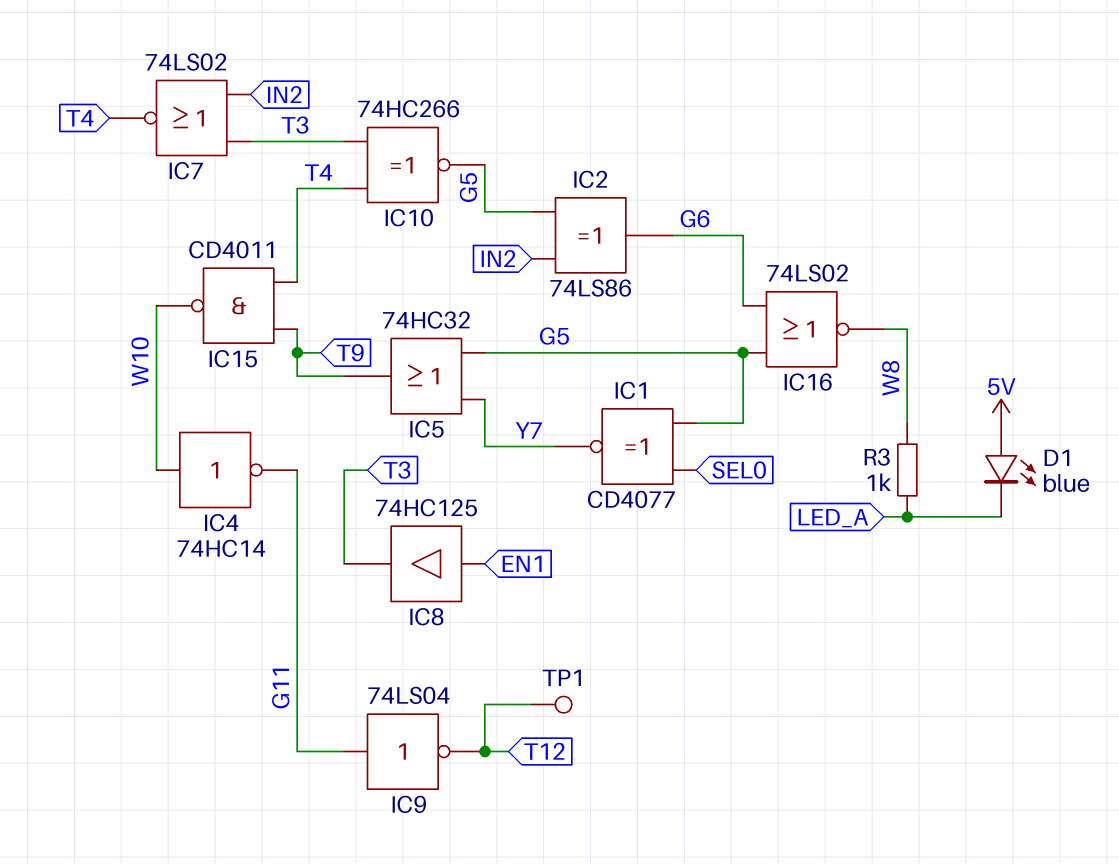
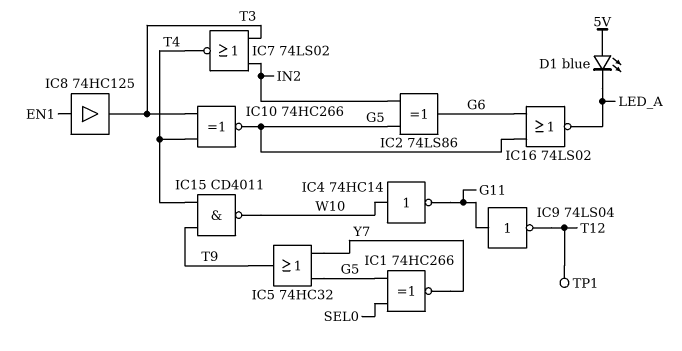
IC1: XNOR CD4077 (in G5, in SEL0, out Y7) -> XNOR 74HC266 (in G5, in SEL0, out Y7)
IC16: NOR 74LS02 (in G5, in G6, out W8) -> NOR 74LS02 (in G5, in G6, out LED_A)
R3: 1k (LED_A, W8) -> none

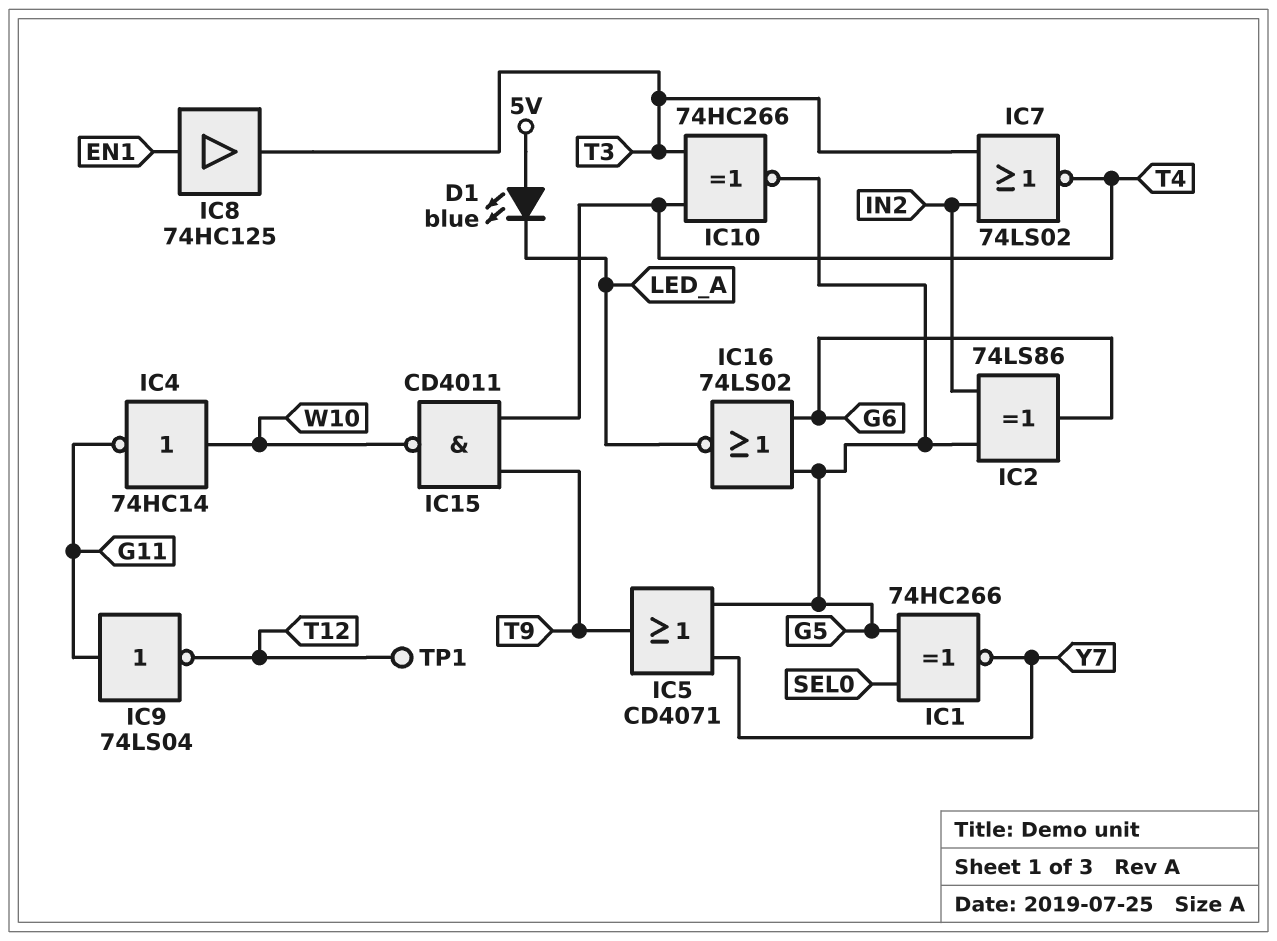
IC5: OR 74HC32 (in G5, in Y7, out T9) -> OR CD4071 (in G5, in Y7, out T9)

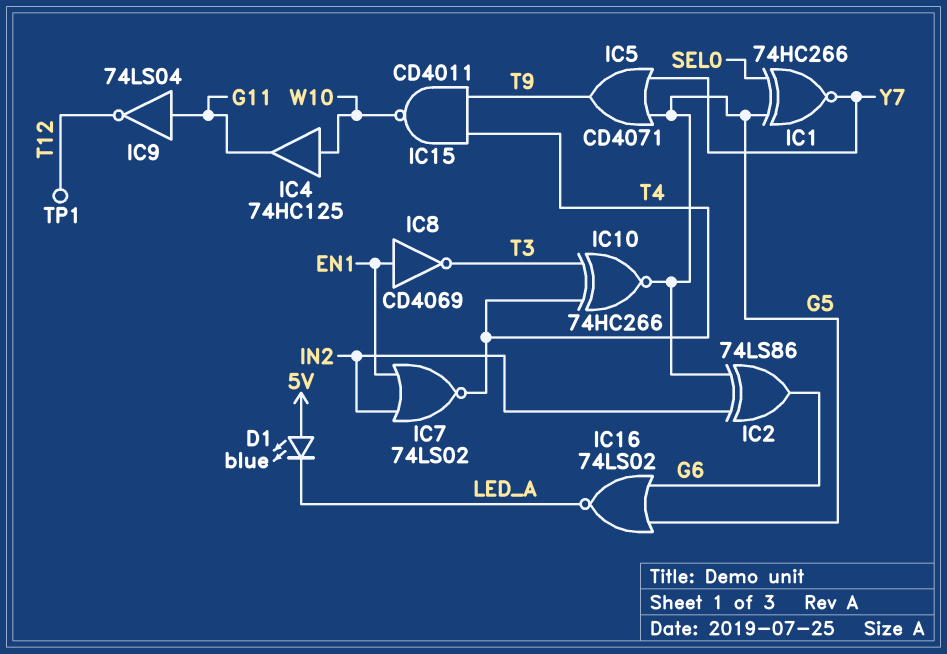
IC4: NOT 74HC14 (in W10, out G11) -> buffer 74HC125 (in W10, out G11)
IC7: NOR 74LS02 (in IN2, in T3, out T4) -> NOR 74LS02 (in EN1, in IN2, out T4)
IC8: buffer 74HC125 (in EN1, out T3) -> NOT CD4069 (in EN1, out T3)

